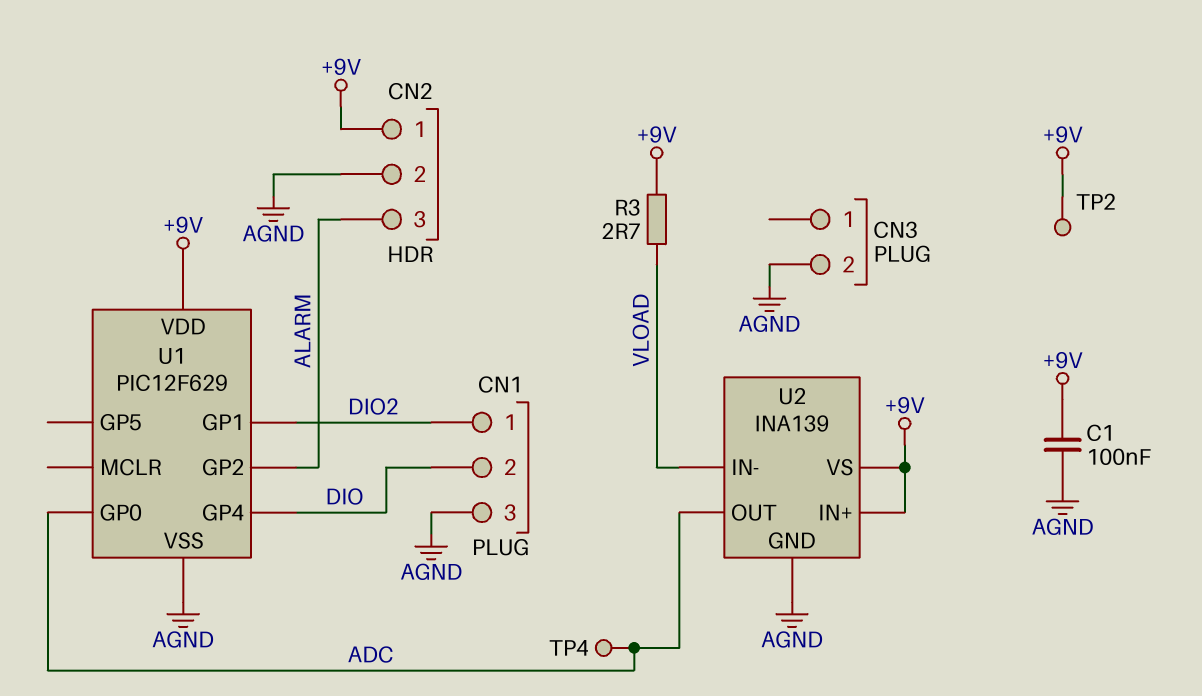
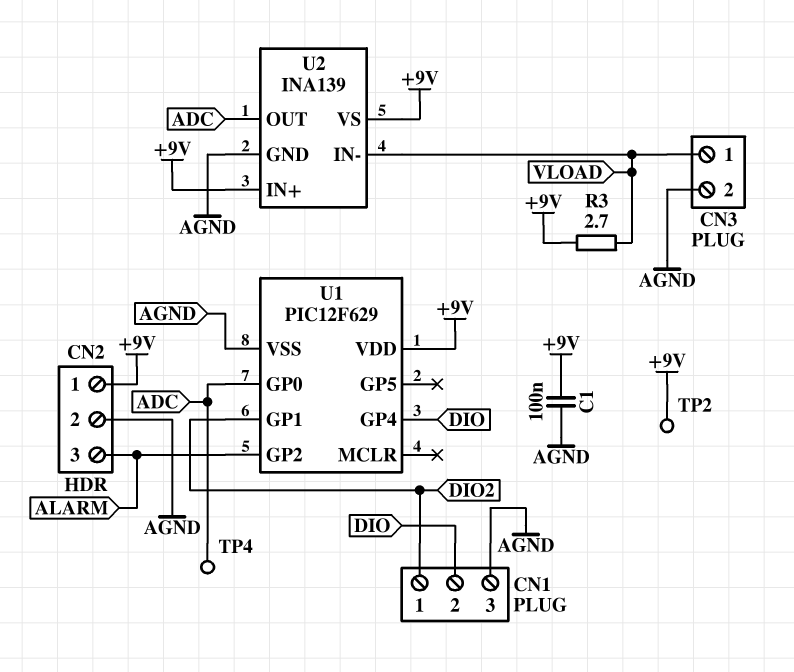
CN3 pin 1: none -> VLOAD

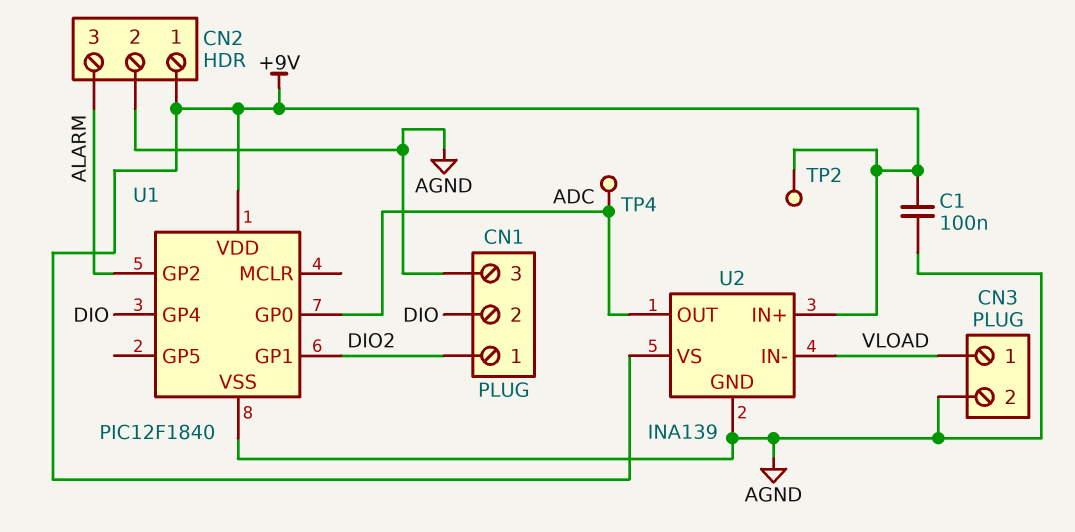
R3: 2.7 (+9V, VLOAD) -> none
U1: PIC12F629 -> PIC12F1840

